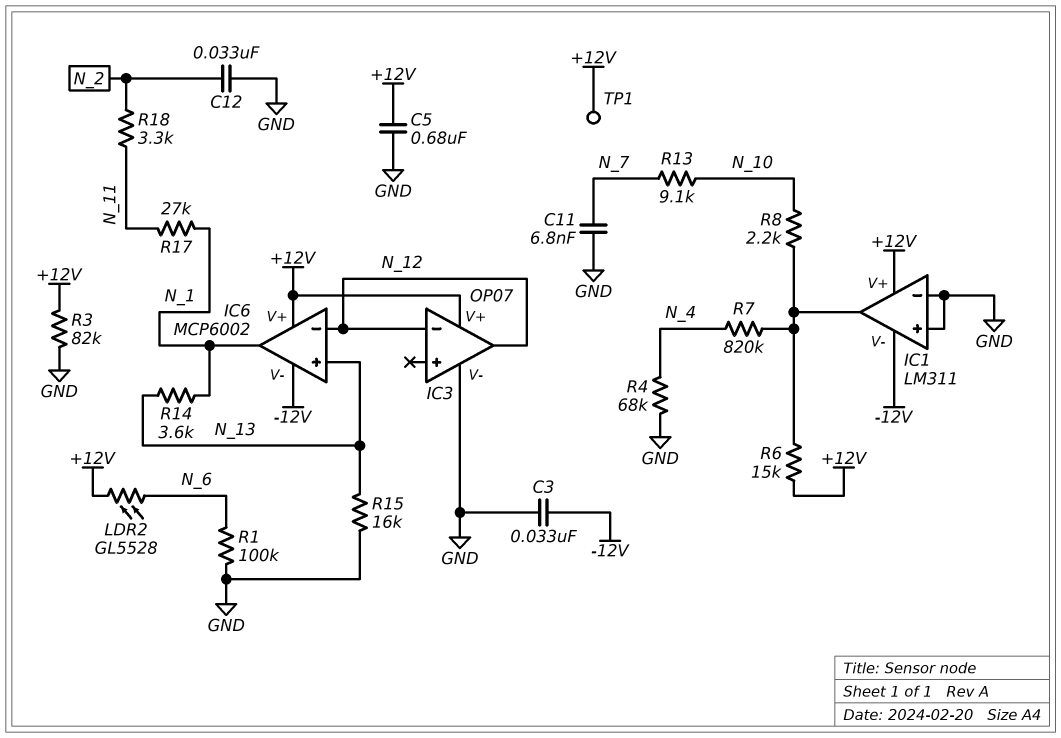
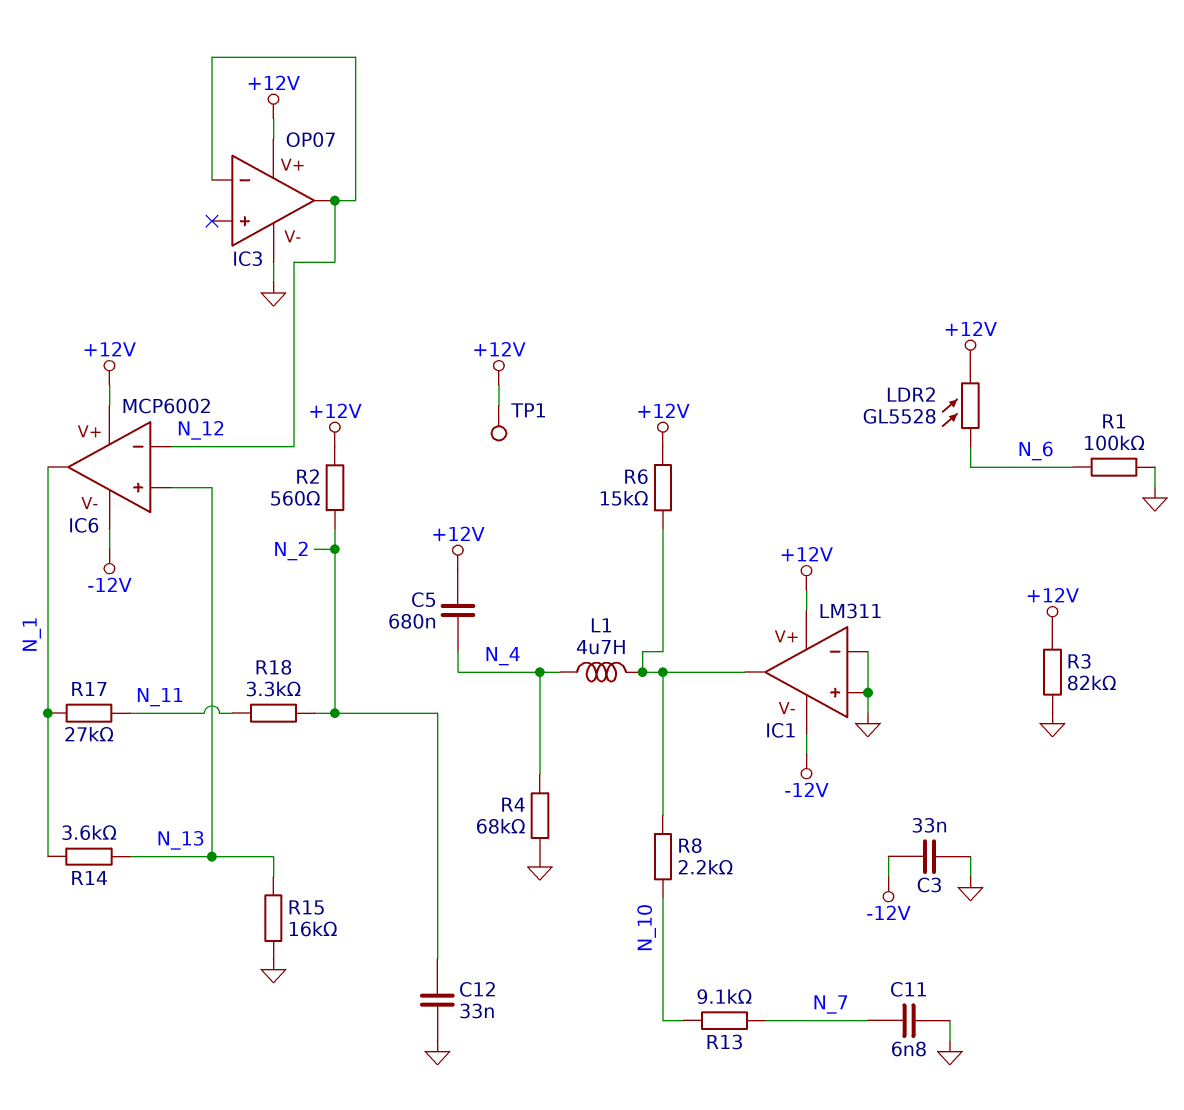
C5: 680nF (+12V, GND) -> 680nF (+12V, N_4)
L1: none -> 4.7uH (IC1/out, N_4)
R2: none -> 560 (+12V, N_2)
R7: 820k (IC1/out, N_4) -> none

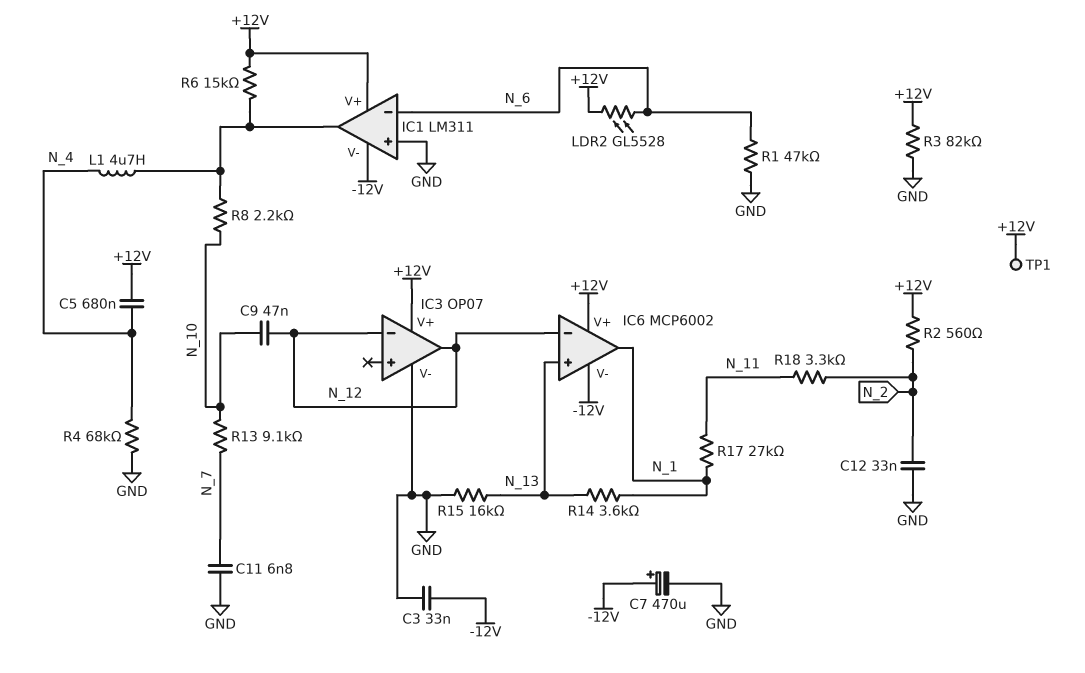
C7: none -> 470uF (plus -12V, minus GND)
C9: none -> 47nF (N_10, N_12)
IC1 pin in-: GND -> N_6
R1: 100k (GND, N_6) -> 47k (GND, N_6)

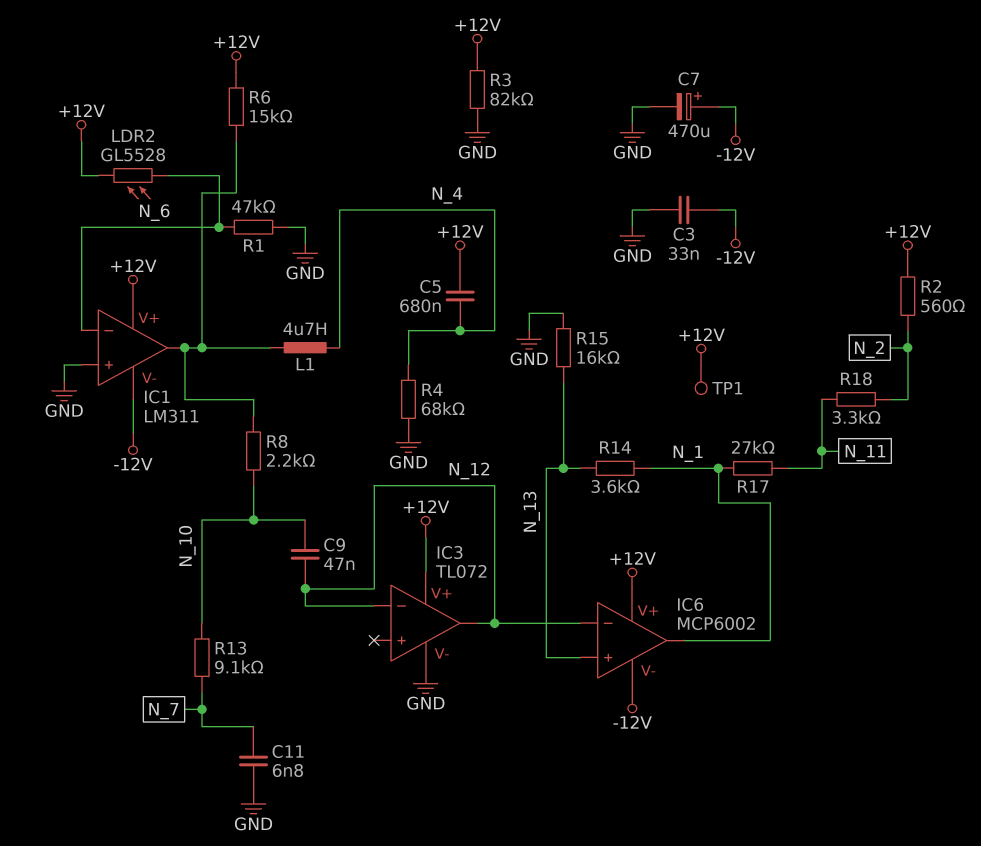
C12: 33nF (GND, N_2) -> none
IC3: OP07 -> TL072

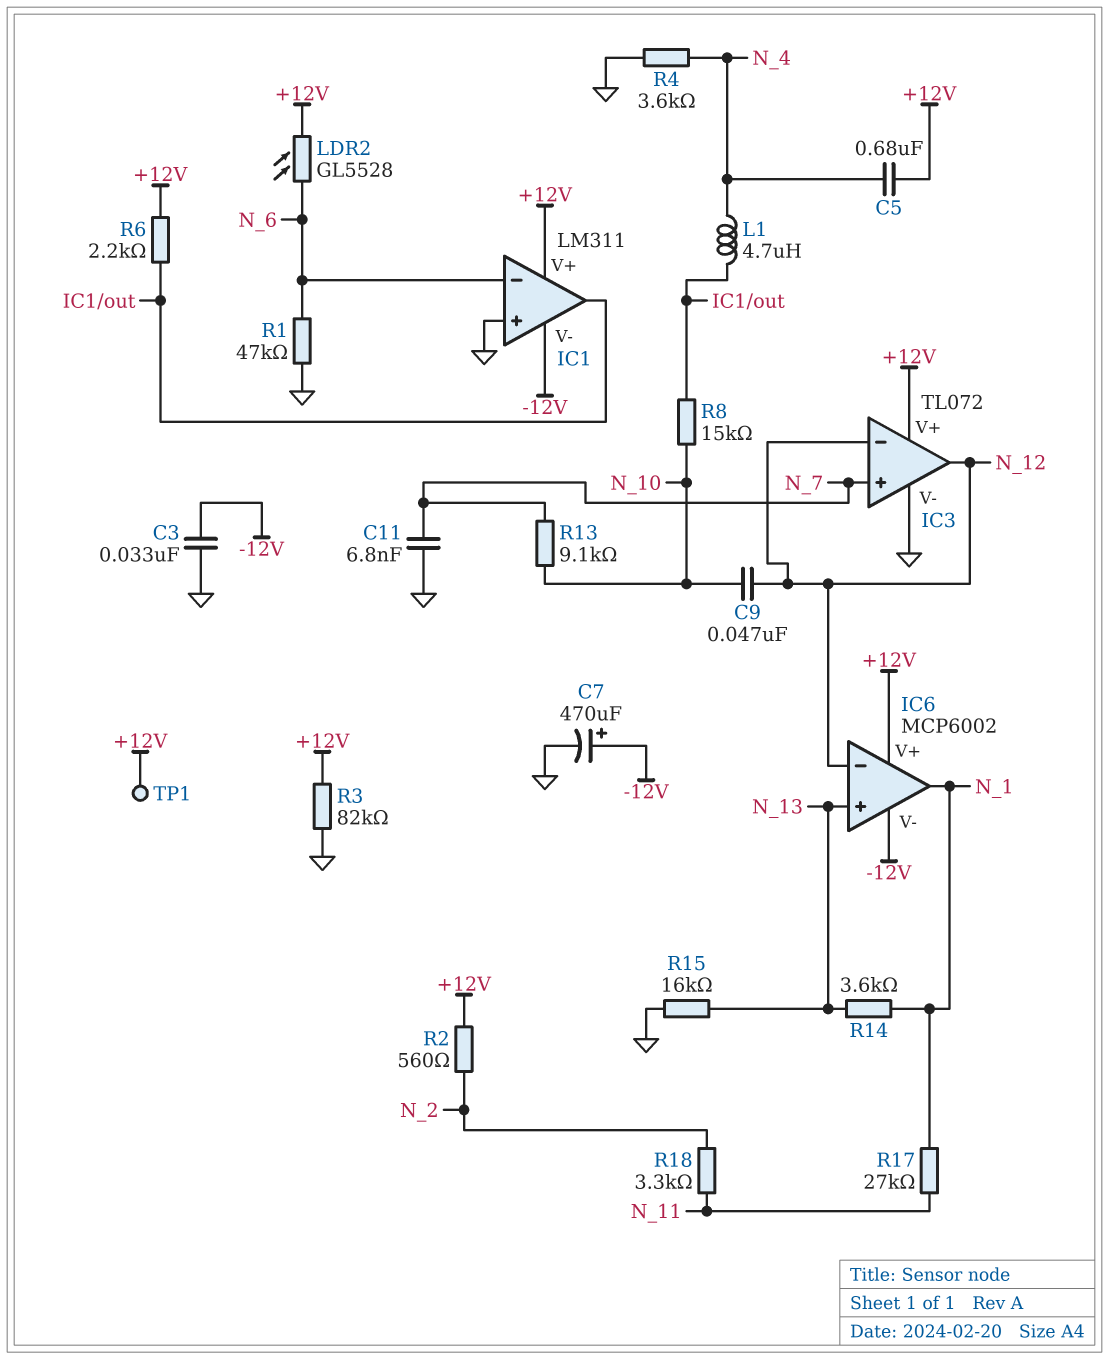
IC3 pin in+: none -> N_7
R4: 68k (GND, N_4) -> 3.6k (GND, N_4)
R6: 15k (+12V, IC1/out) -> 2.2k (+12V, IC1/out)
R8: 2.2k (IC1/out, N_10) -> 15k (IC1/out, N_10)

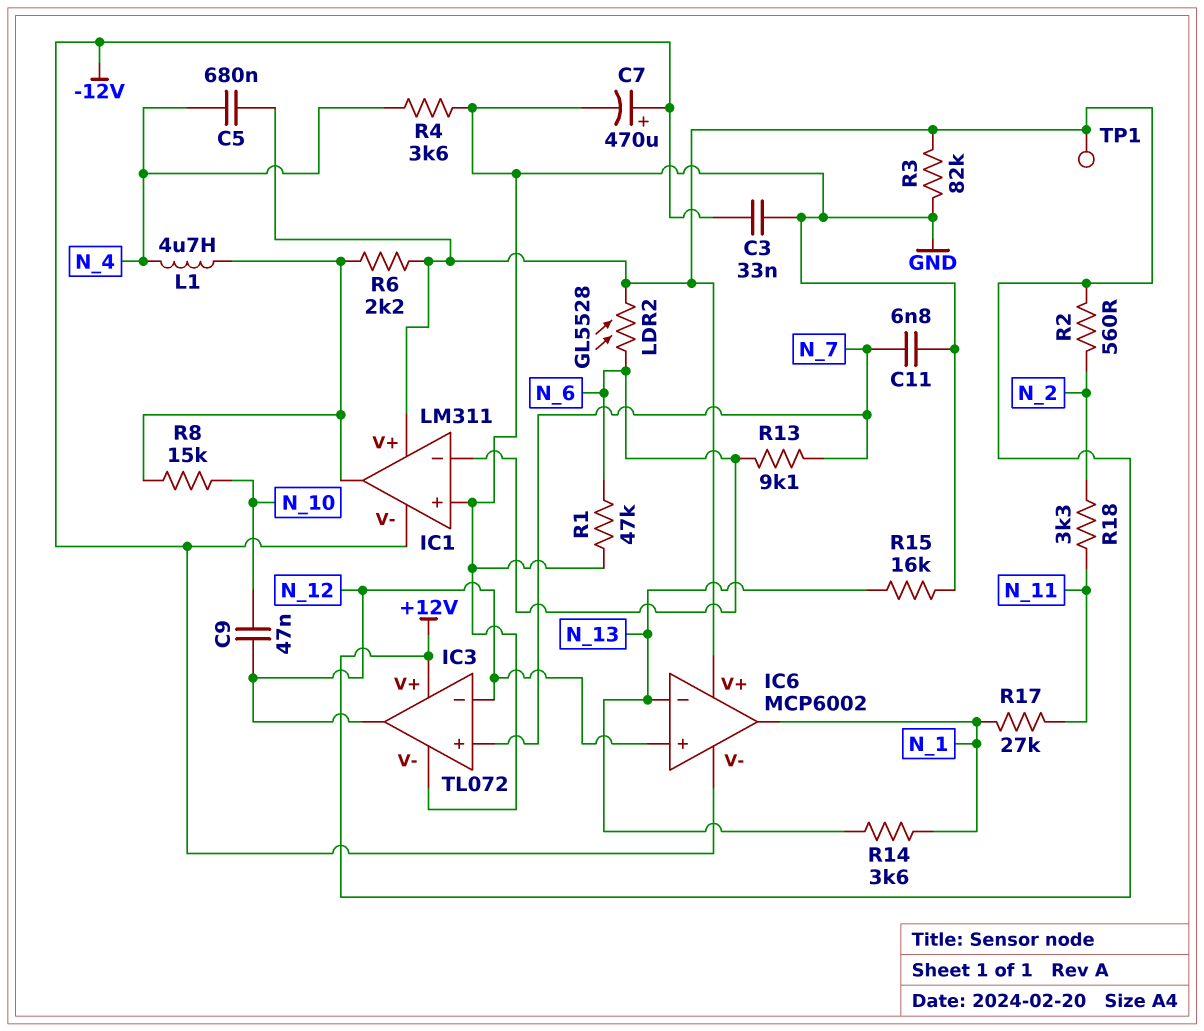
IC6 pin in+: N_13 -> N_12
IC6 pin in-: N_12 -> N_13
R13: 9.1k (N_7, N_10) -> 9.1k (N_6, N_7)

